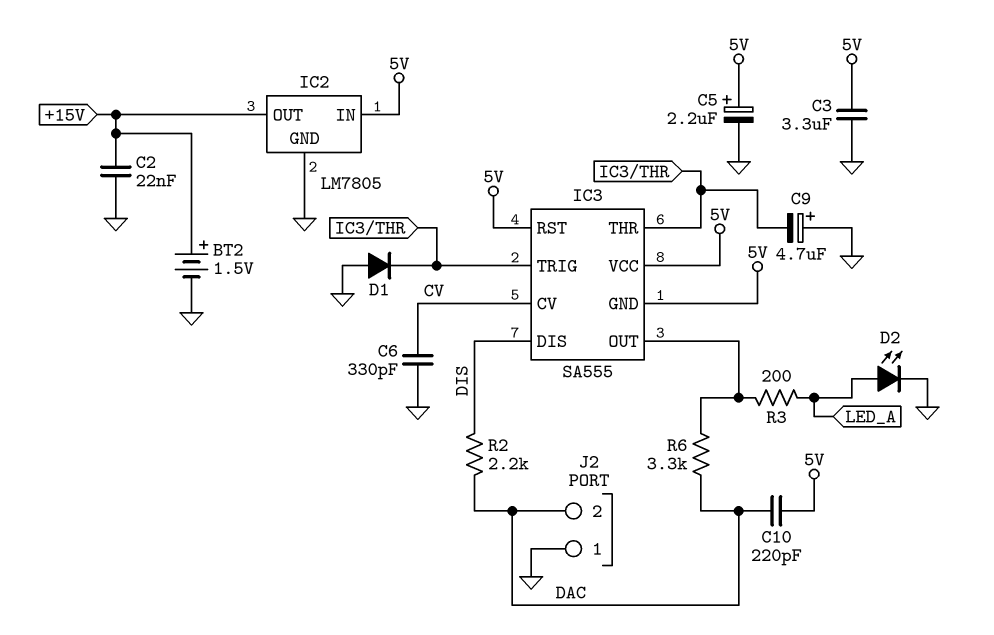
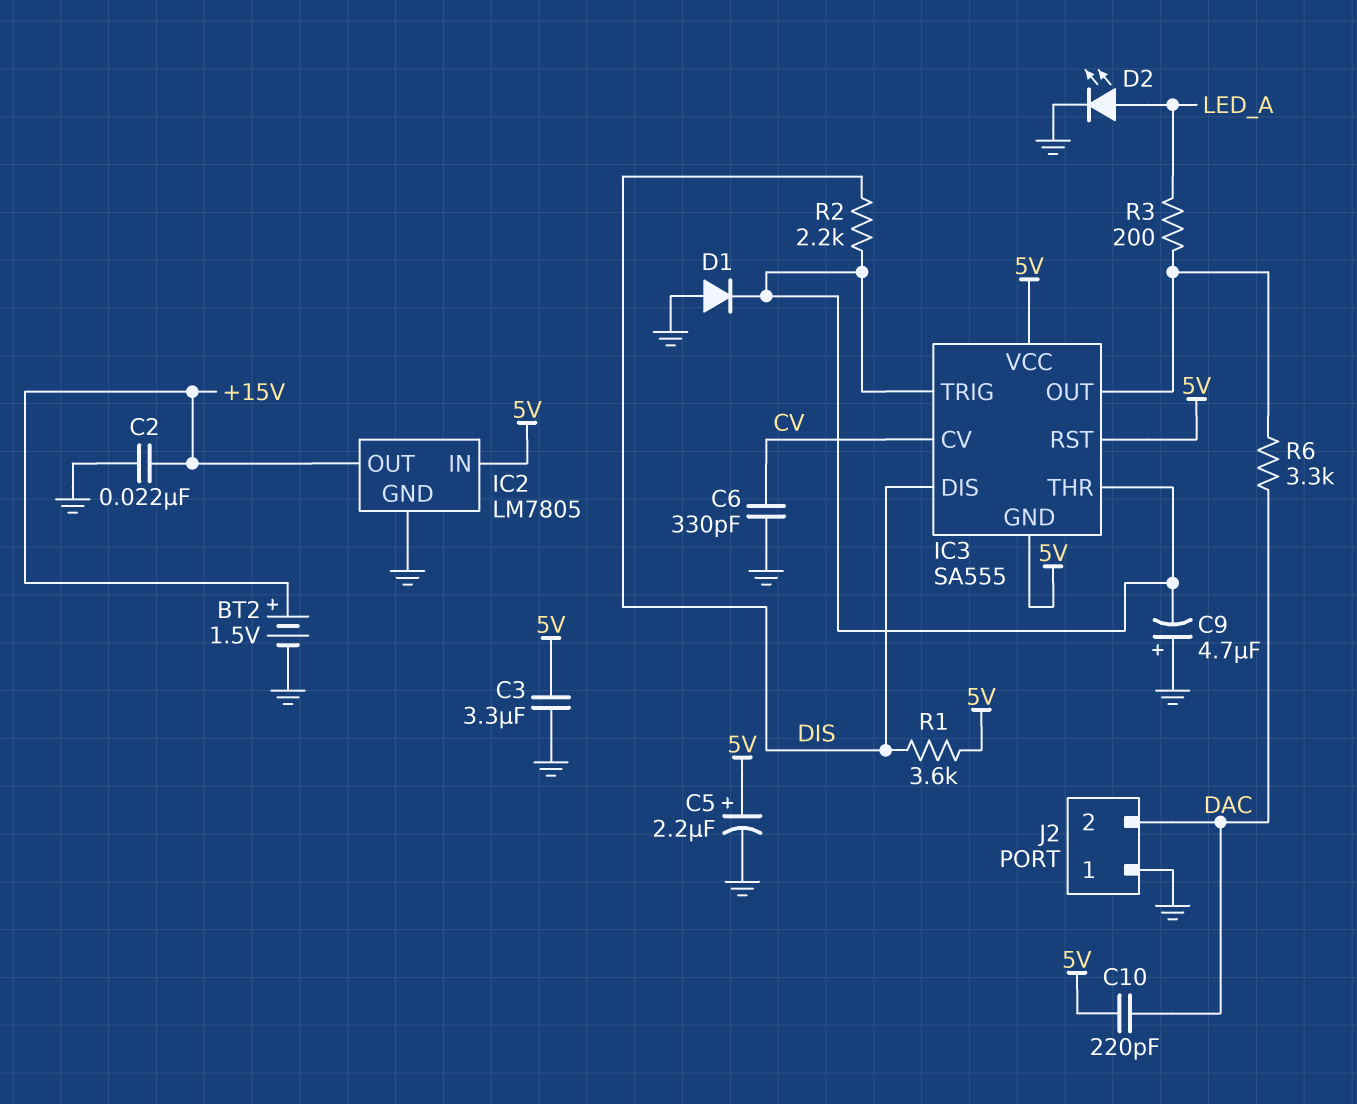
R1: none -> 3.6k (5V, DIS)
R2: 2.2k (DAC, DIS) -> 2.2k (DIS, IC3/THR)

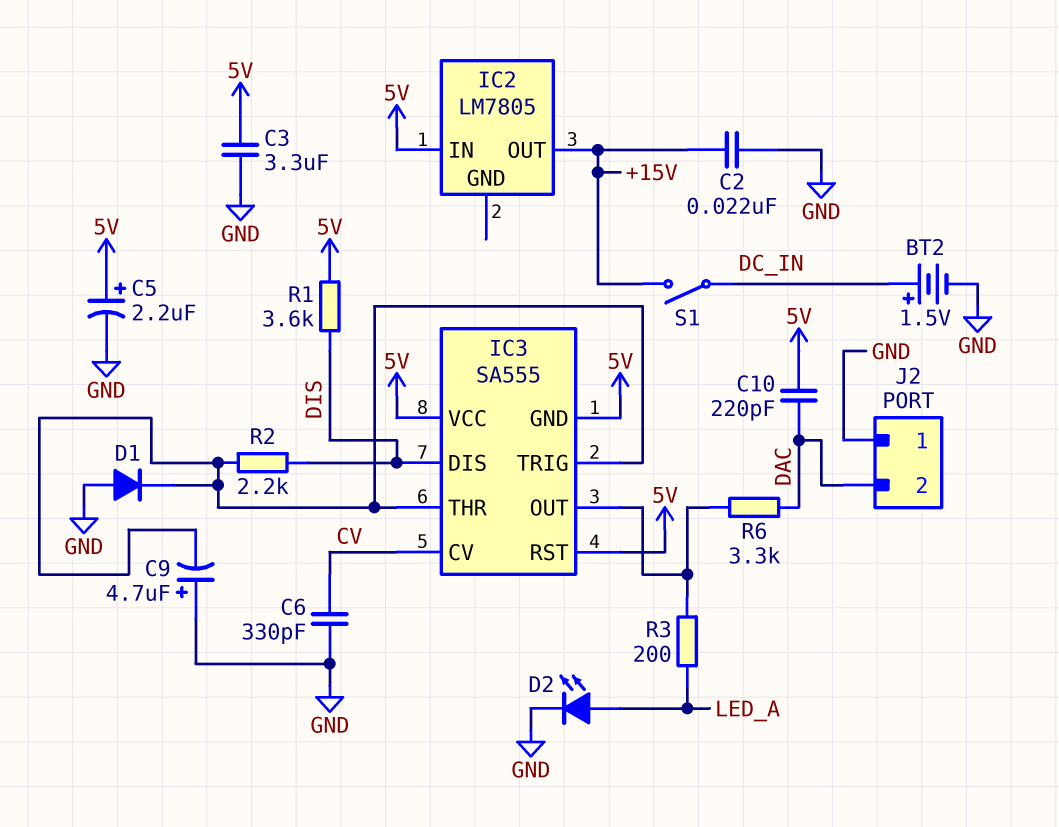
BT2: 1.5V (plus +15V, minus GND) -> 1.5V (plus DC_IN, minus GND)
IC2 pin GND: GND -> none
S1: none -> switch (+15V, DC_IN)

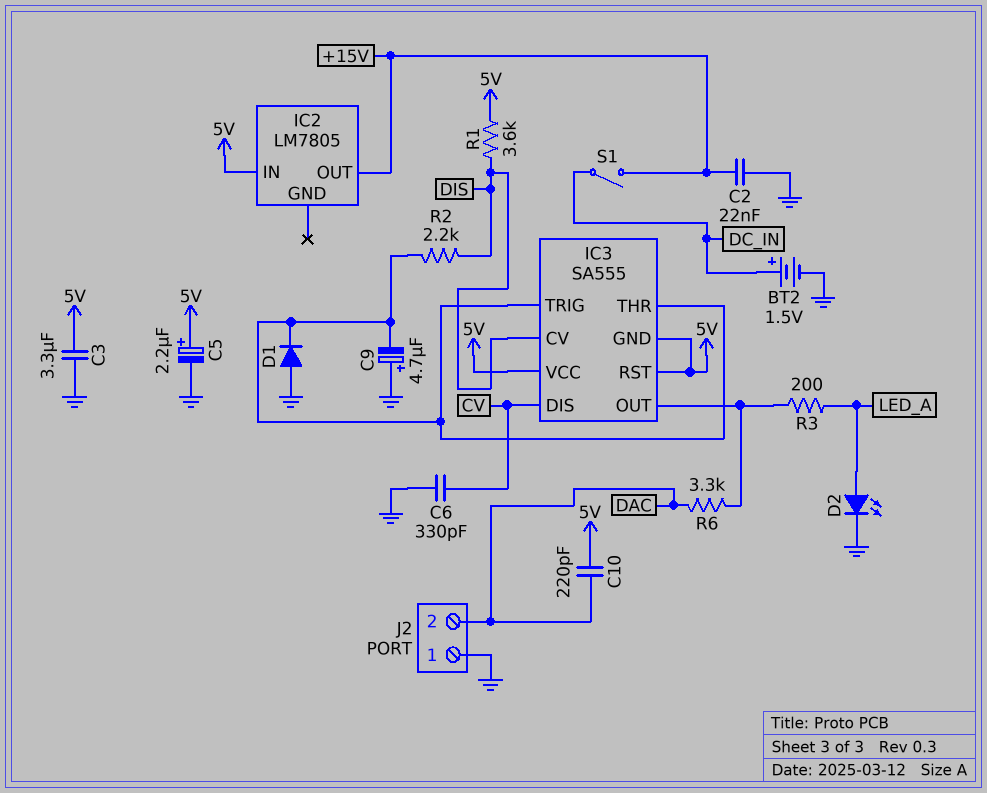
IC3 pin CV: CV -> DIS
IC3 pin DIS: DIS -> CV

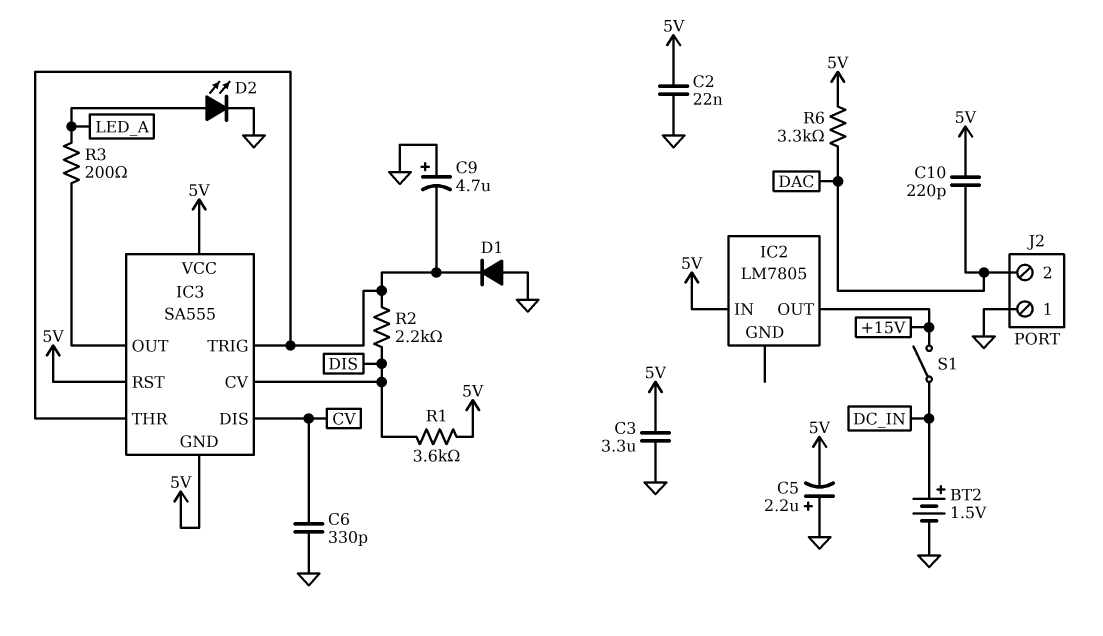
C2: 22nF (+15V, GND) -> 22nF (5V, GND)
C5: 2.2uF (plus 5V, minus GND) -> 2.2uF (plus GND, minus 5V)
R6: 3.3k (DAC, IC3/OUT) -> 3.3k (5V, DAC)

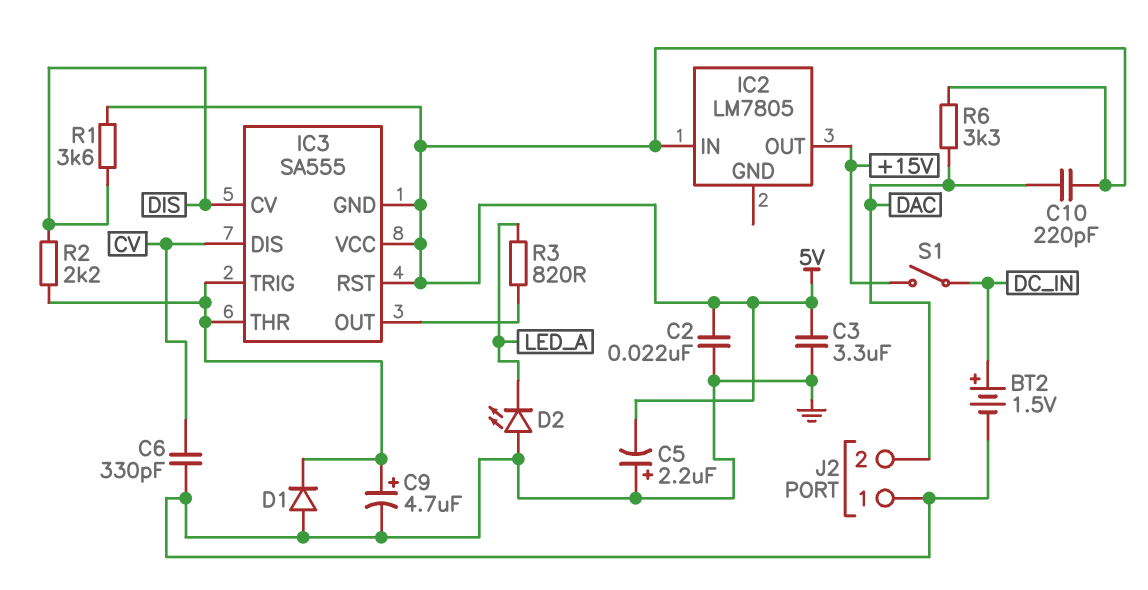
C9: 4.7uF (plus GND, minus IC3/THR) -> 4.7uF (plus IC3/THR, minus GND)
D2: LED (A LED_A, K GND) -> LED (A GND, K LED_A)
R3: 200 (IC3/OUT, LED_A) -> 820 (IC3/OUT, LED_A)

